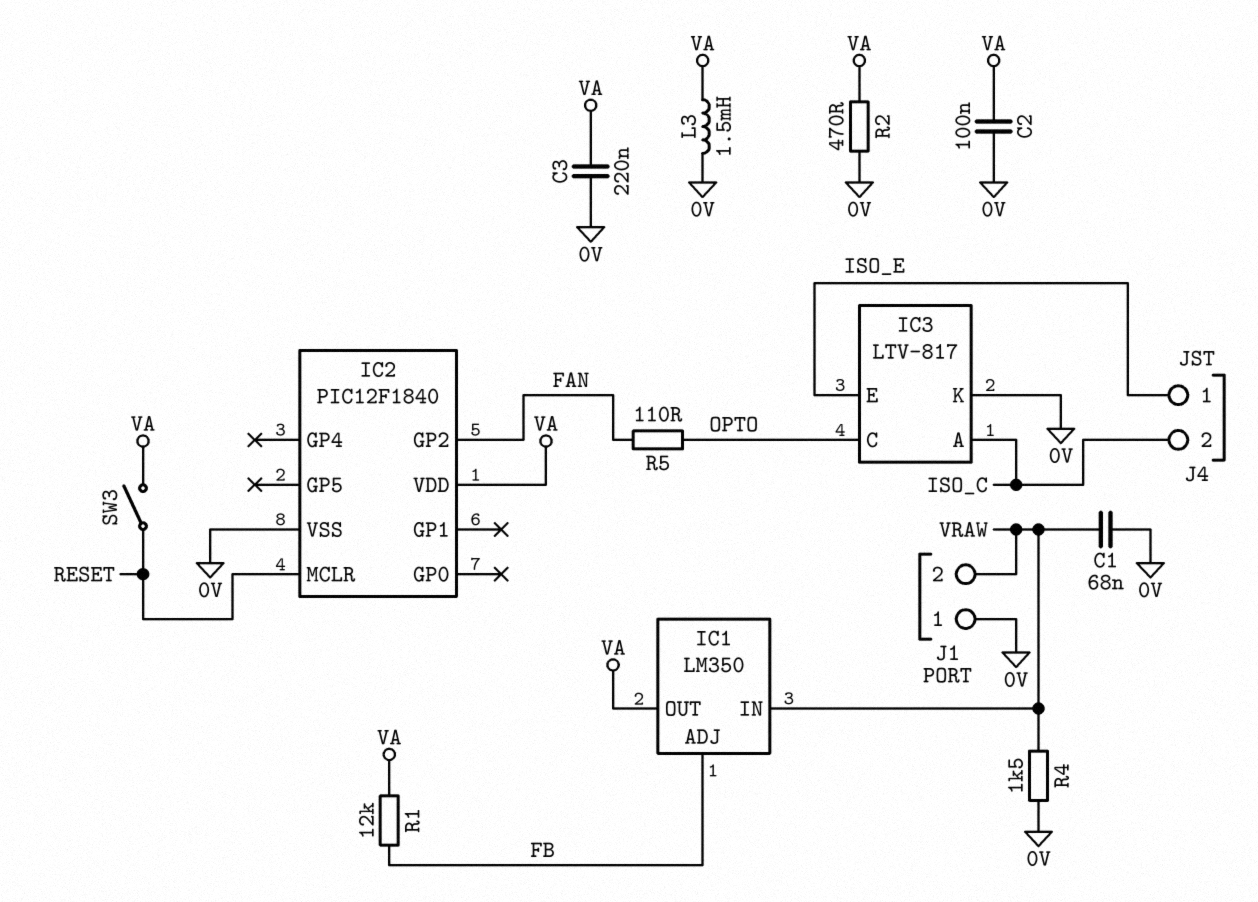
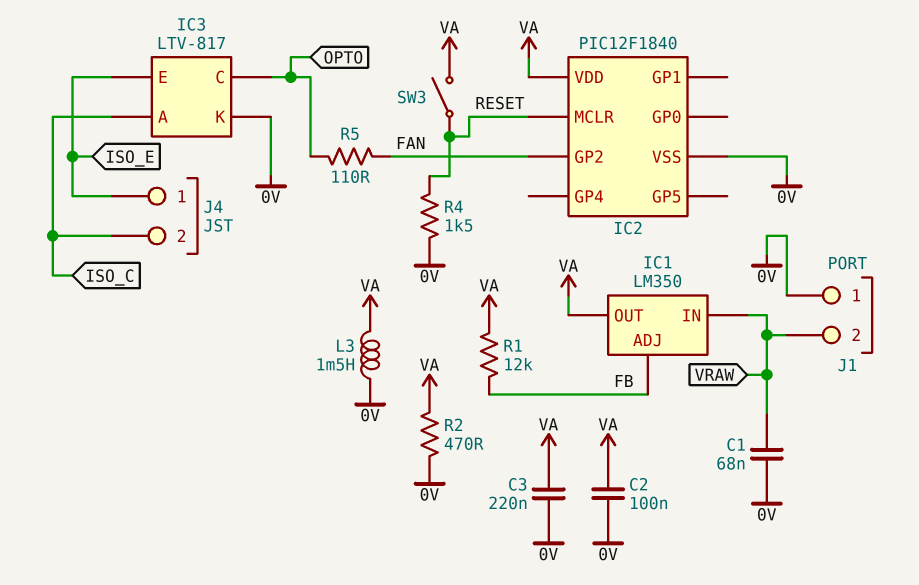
R4: 1.5k (0V, VRAW) -> 1.5k (0V, RESET)

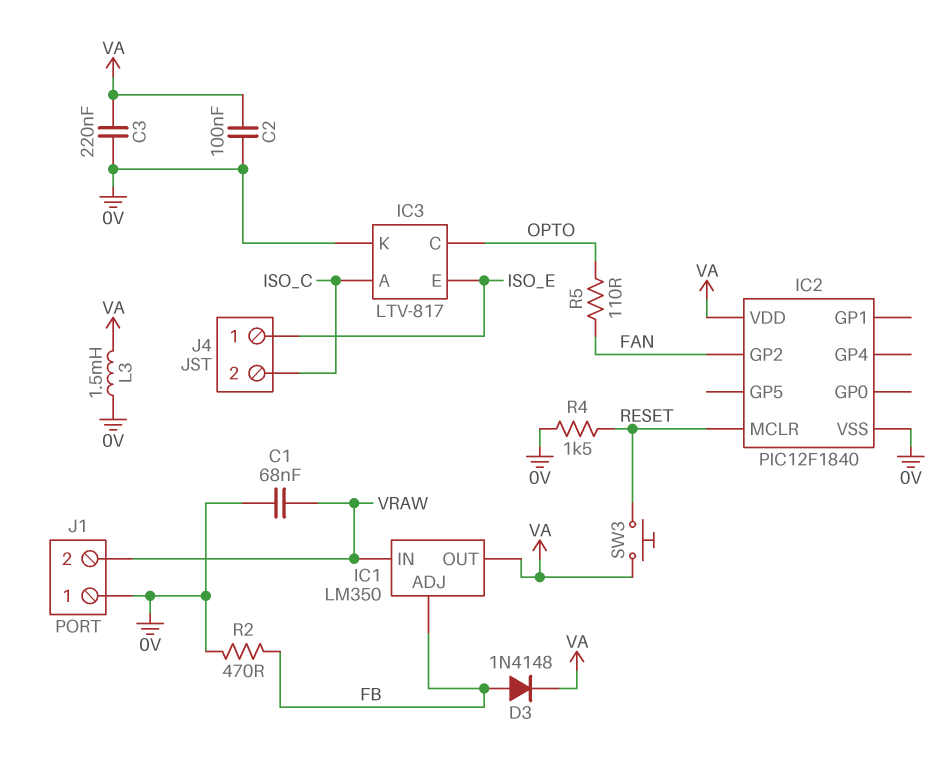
D3: none -> diode 1N4148 (A FB, K VA)
R1: 12k (FB, VA) -> none
R2: 470 (0V, VA) -> 470 (0V, FB)
SW3: switch (RESET, VA) -> button (RESET, VA)

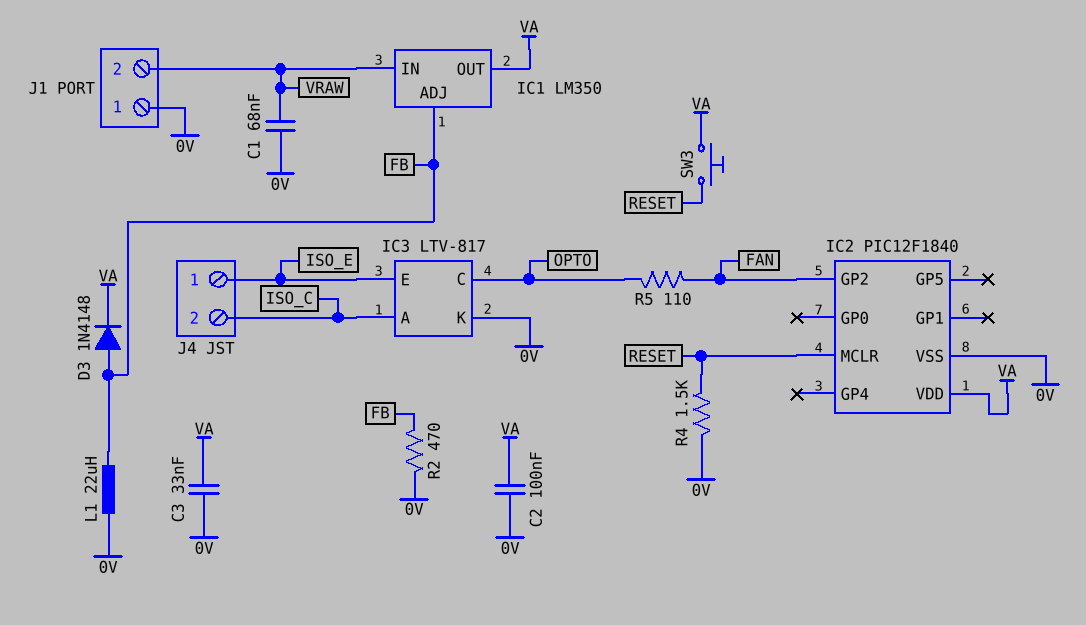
C3: 220nF (0V, VA) -> 33nF (0V, VA)
L1: none -> 22uH (0V, FB)
L3: 1.5mH (0V, VA) -> none

